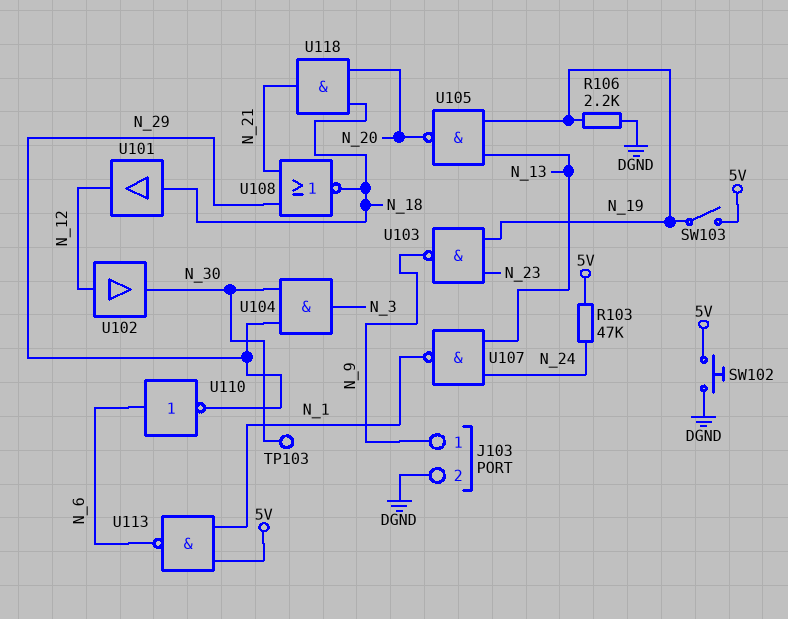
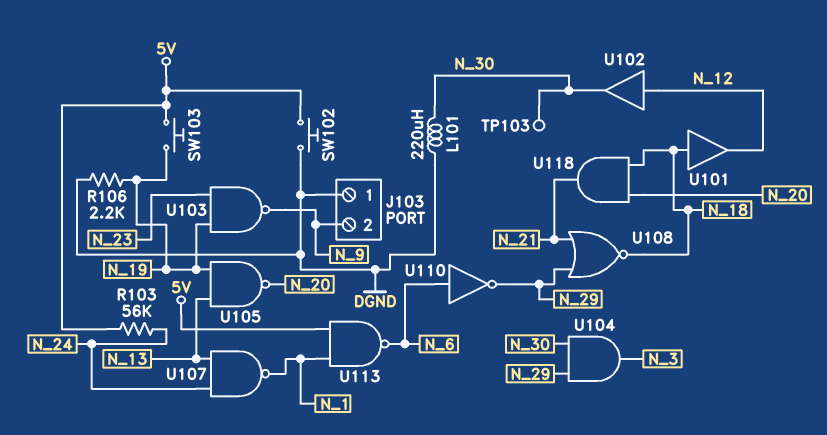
J103 pin 1: N_9 -> DGND
J103 pin 2: DGND -> N_9
L101: none -> 220uH (DGND, N_30)
R103: 47k (5V, N_24) -> 56k (5V, N_24)
SW103: switch (5V, N_19) -> button (5V, N_19)

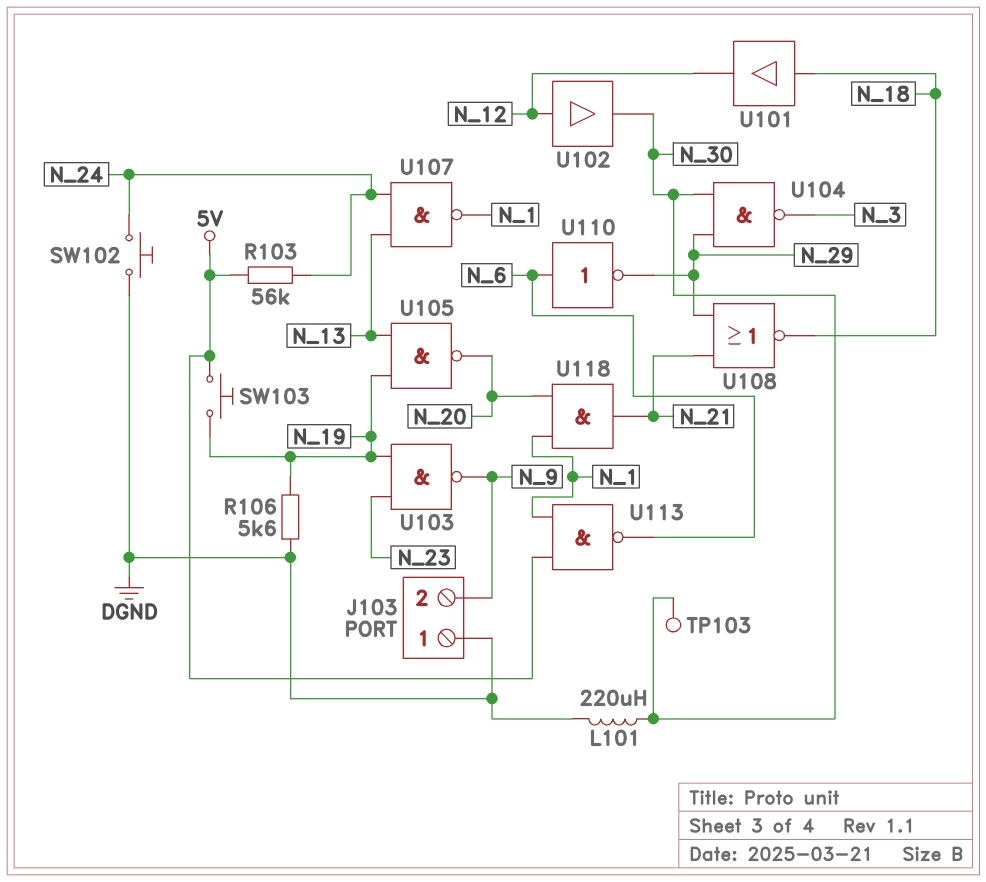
R106: 2.2k (DGND, N_19) -> 5.6k (DGND, N_19)
SW102: button (5V, DGND) -> button (DGND, N_24)
U104: AND (in N_29, in N_30, out N_3) -> NAND (in N_29, in N_30, out N_3)
U118: AND (in N_18, in N_20, out N_21) -> AND (in N_1, in N_20, out N_21)

